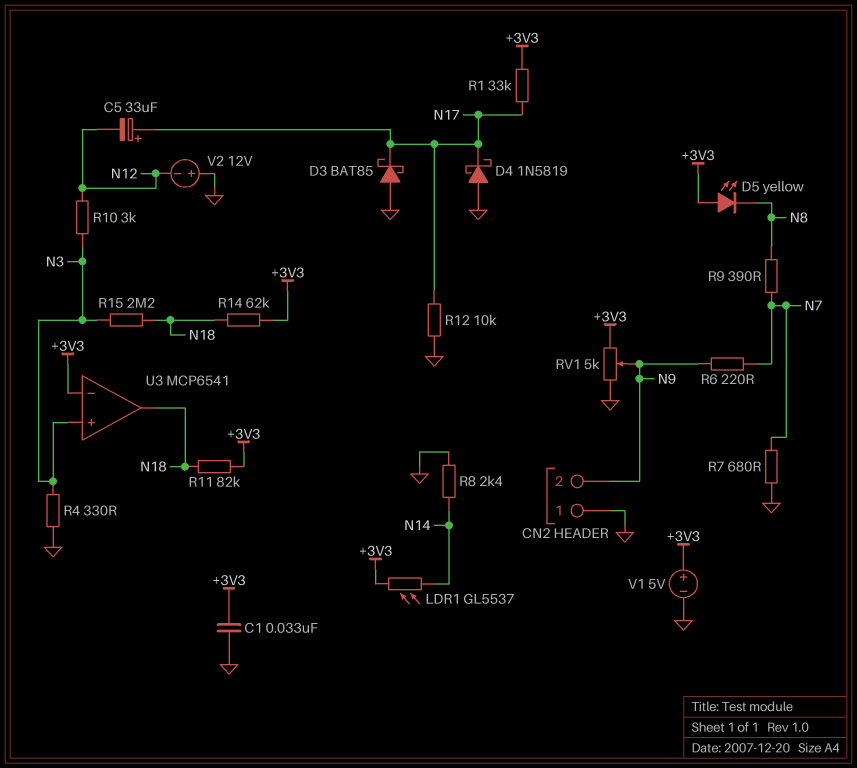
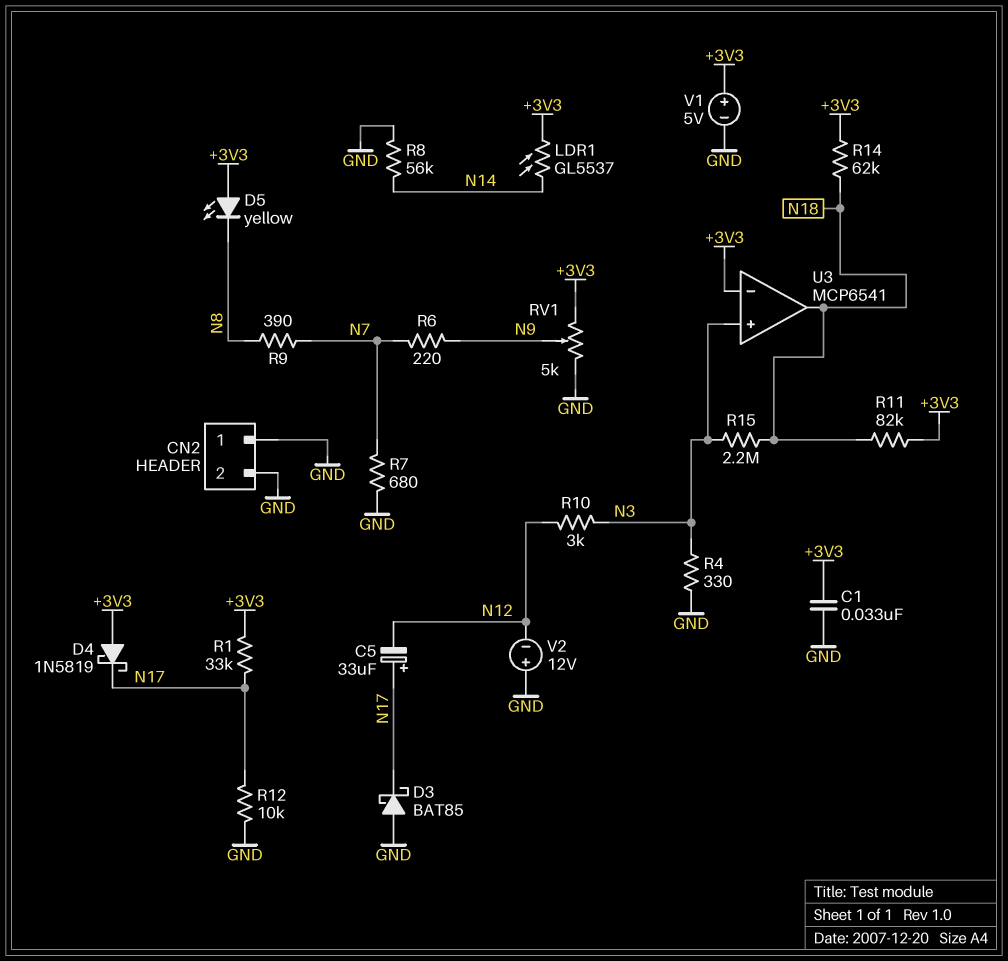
CN2 pin 2: N9 -> GND
D4: schottky 1N5819 (A GND, K N17) -> schottky 1N5819 (A +3V3, K N17)
R8: 2.4k (GND, N14) -> 56k (GND, N14)

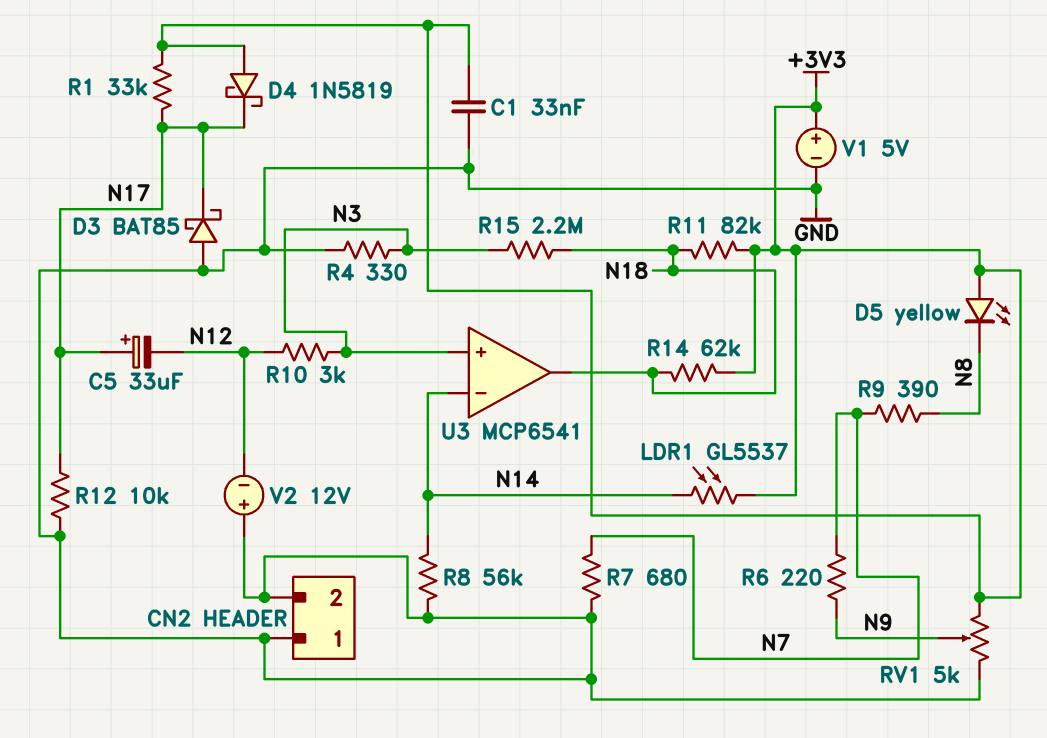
U3 pin in-: +3V3 -> N14

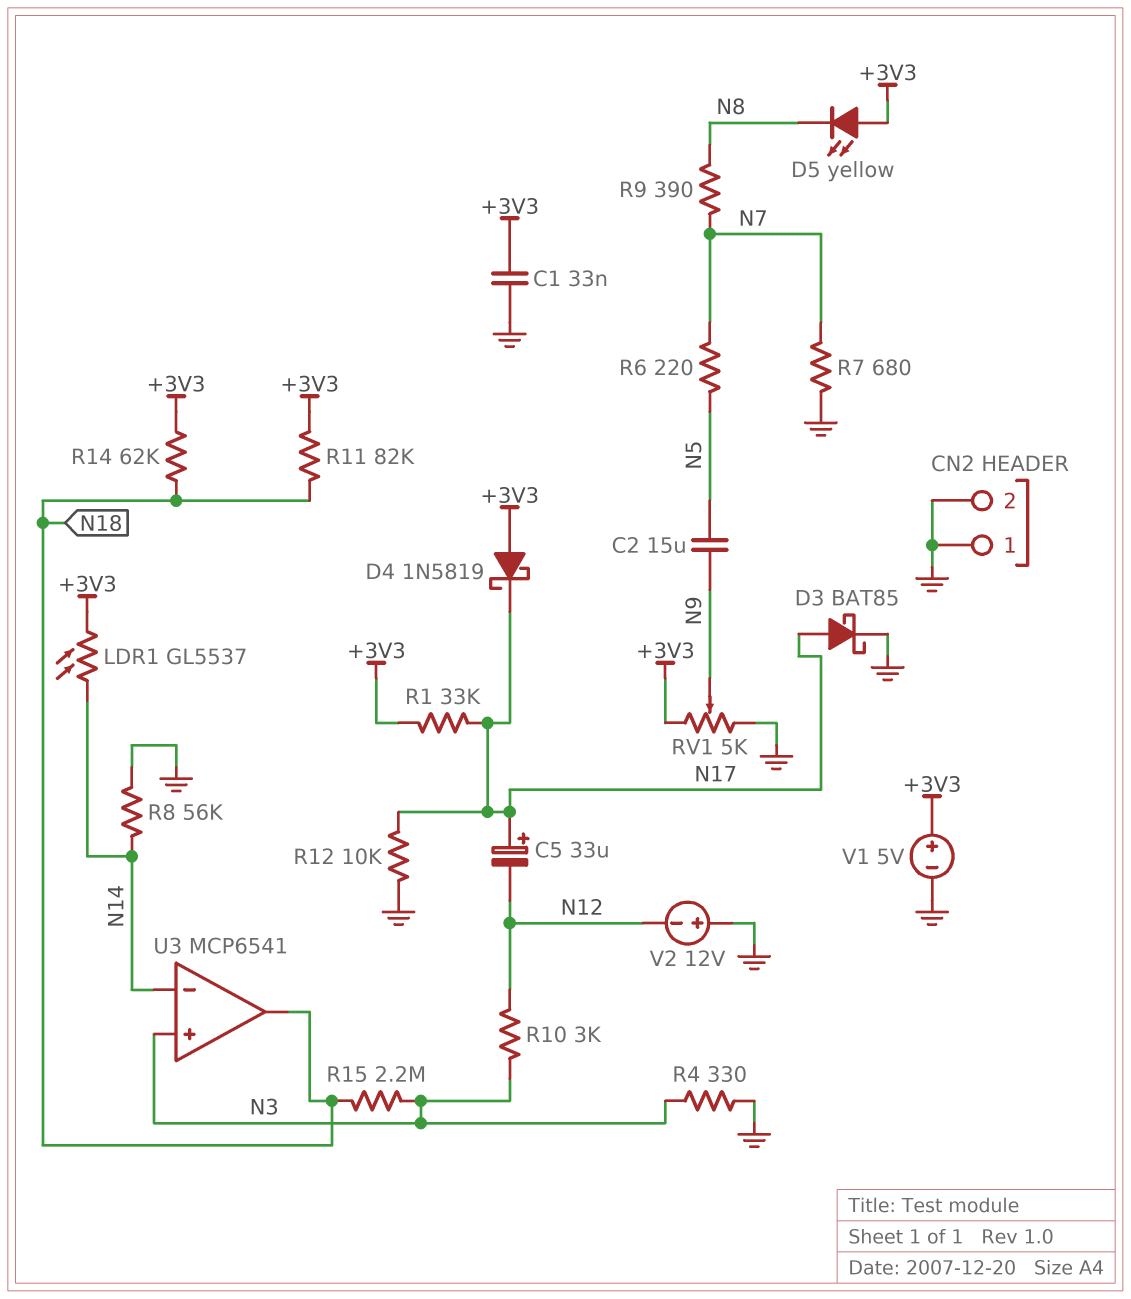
C2: none -> 15uF (N5, N9)
D3: schottky BAT85 (A GND, K N17) -> schottky BAT85 (A N17, K GND)
R6: 220 (N7, N9) -> 220 (N5, N7)

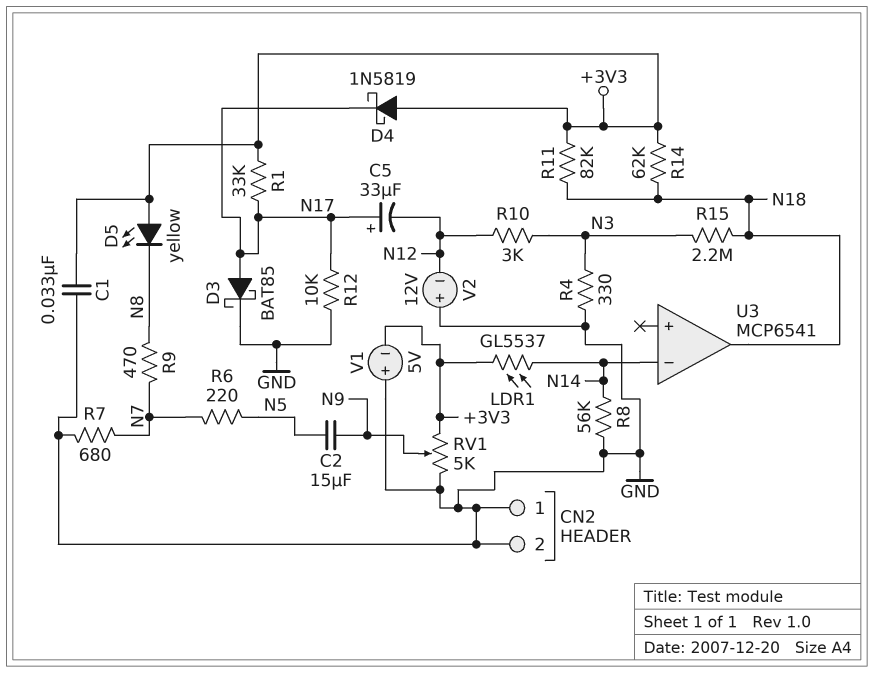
R9: 390 (N7, N8) -> 470 (N7, N8)
U3 pin in+: N3 -> none
V1: 5V (plus +3V3, minus GND) -> 5V (plus GND, minus +3V3)

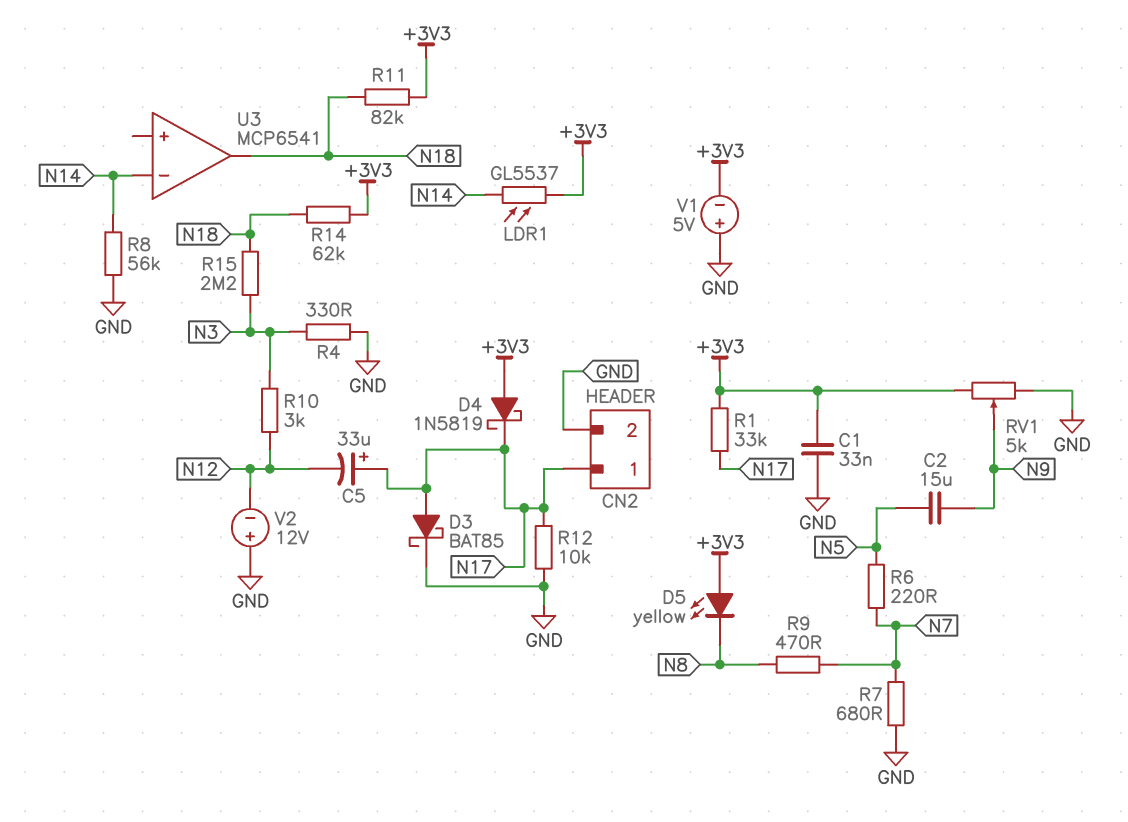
CN2 pin 1: GND -> N17

